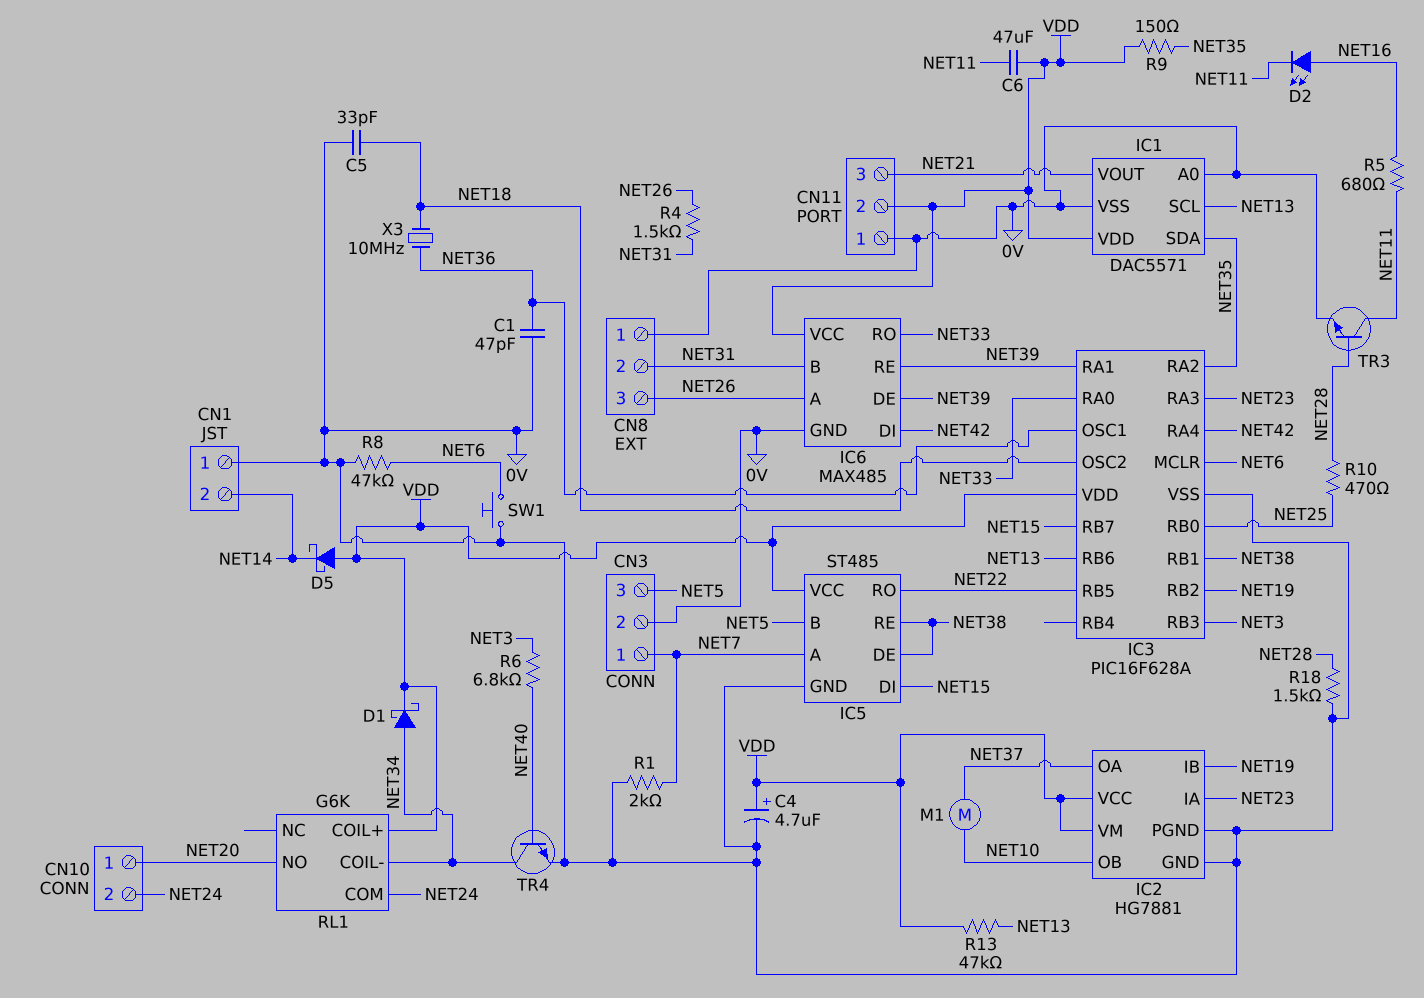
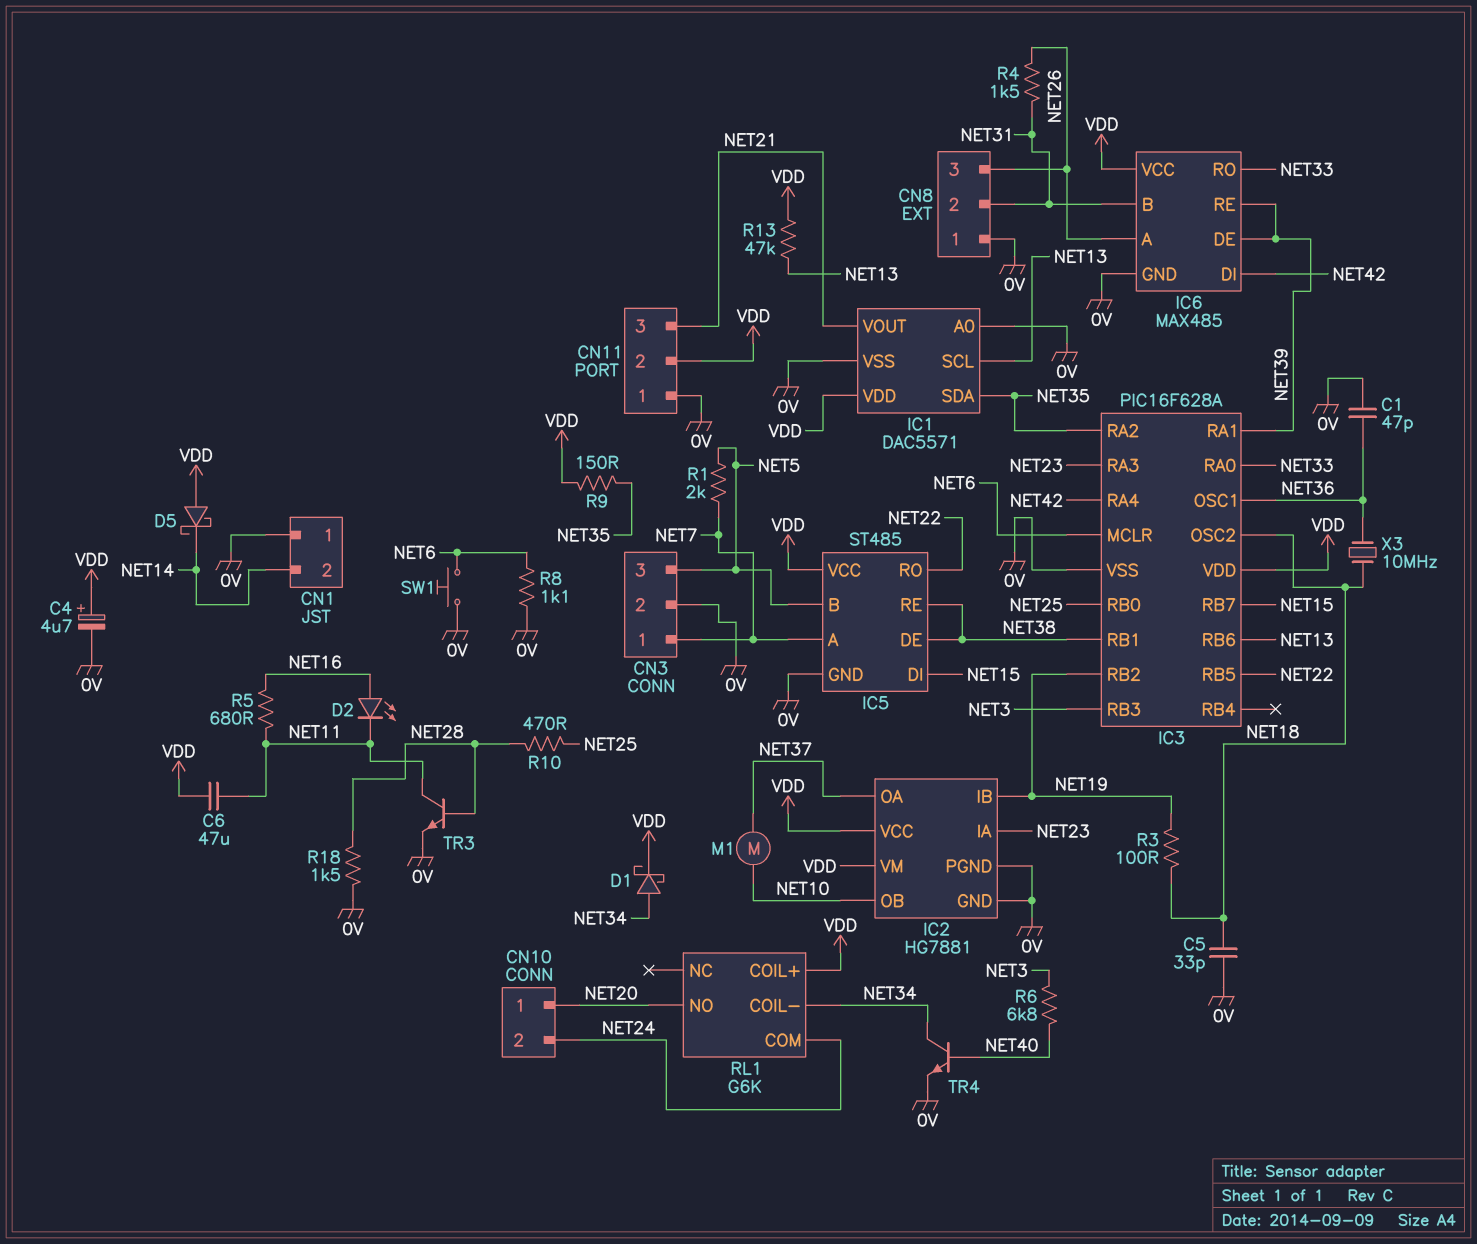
R1: 2k (0V, NET7) -> 2k (NET5, NET7)
R3: none -> 100 (NET18, NET19)
R8: 47k (0V, NET6) -> 1.1k (0V, NET6)

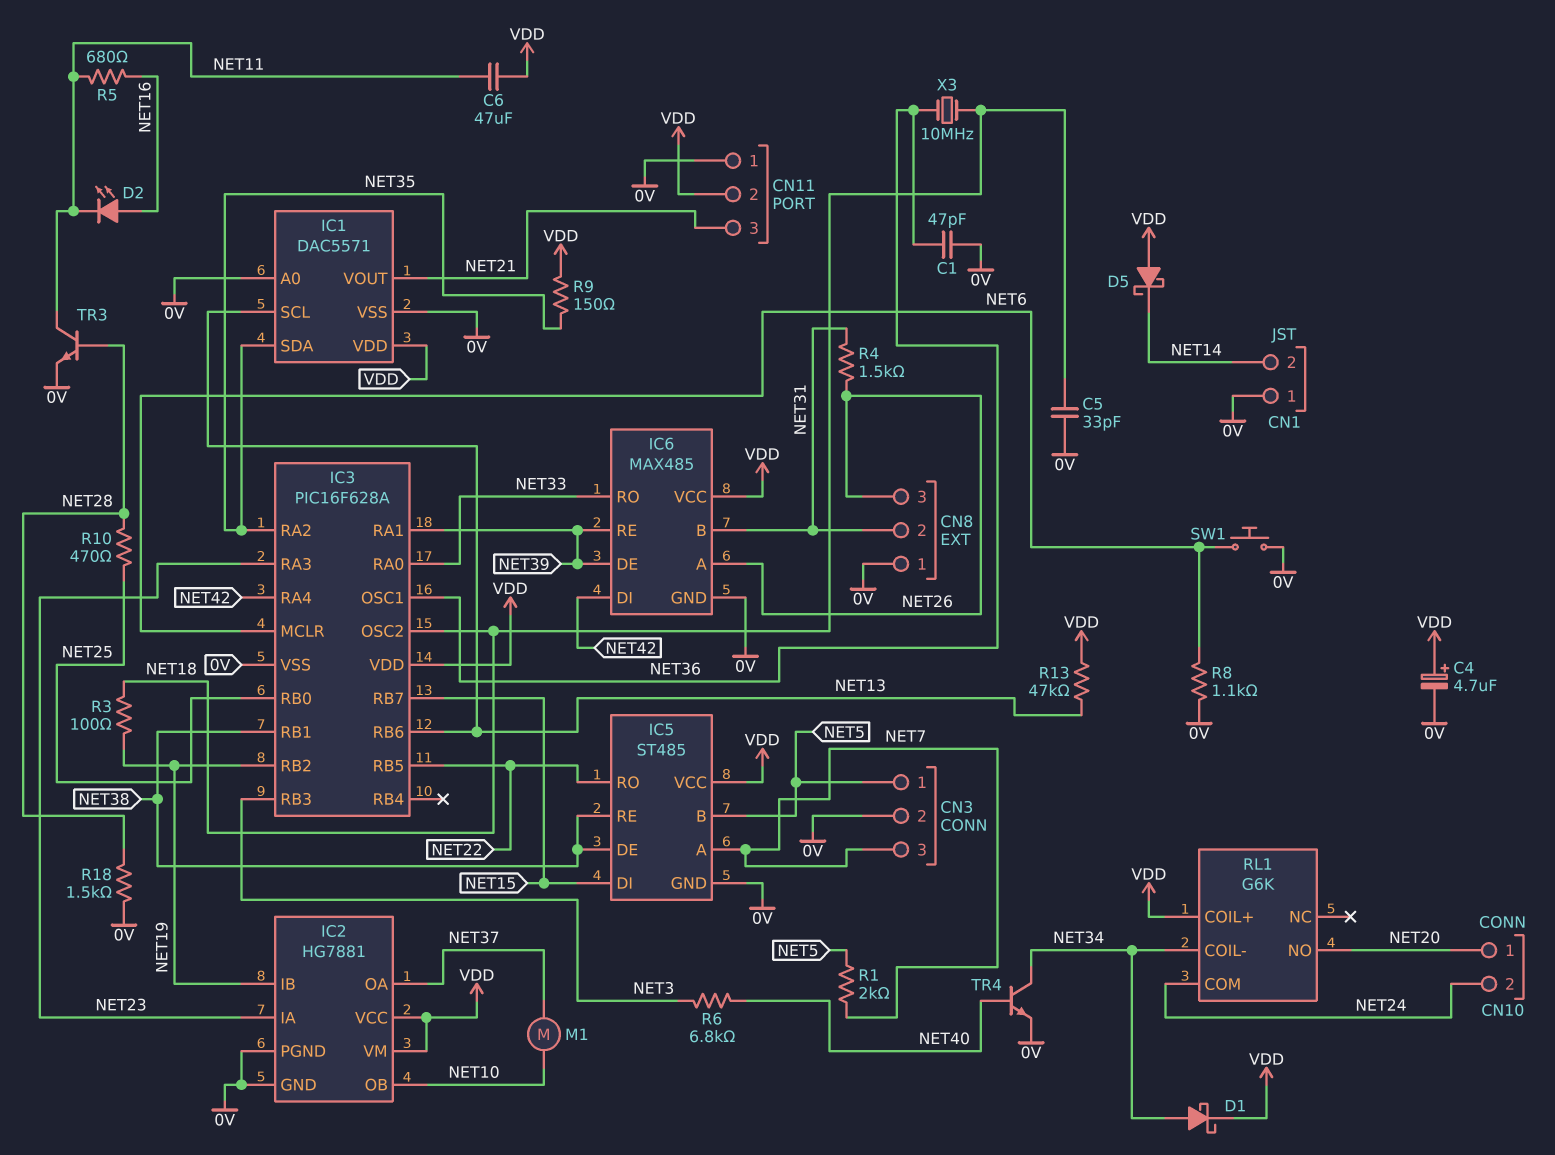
CN3 pin 1: NET7 -> NET5
CN3 pin 3: NET5 -> NET7

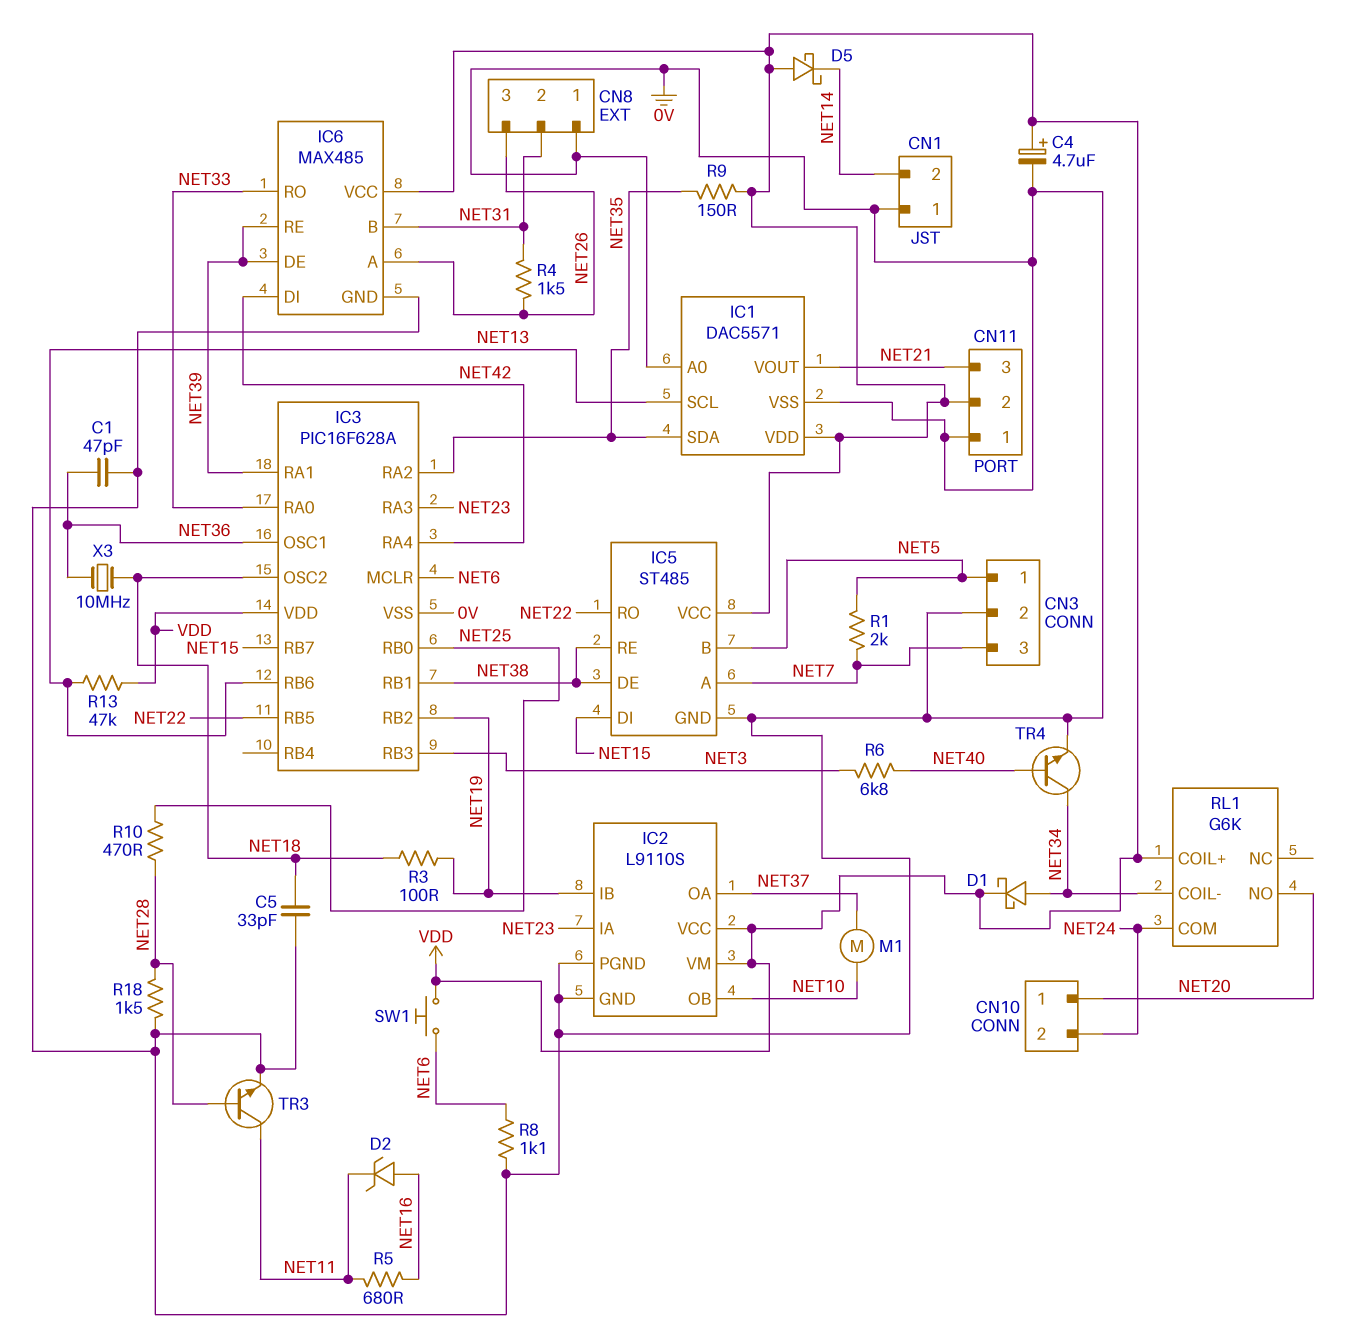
C6: 47uF (NET11, VDD) -> none
D2: LED (A NET16, K NET11) -> zener (A NET16, K NET11)
IC2: HG7881 -> L9110S
SW1: button (0V, NET6) -> button (NET6, VDD)

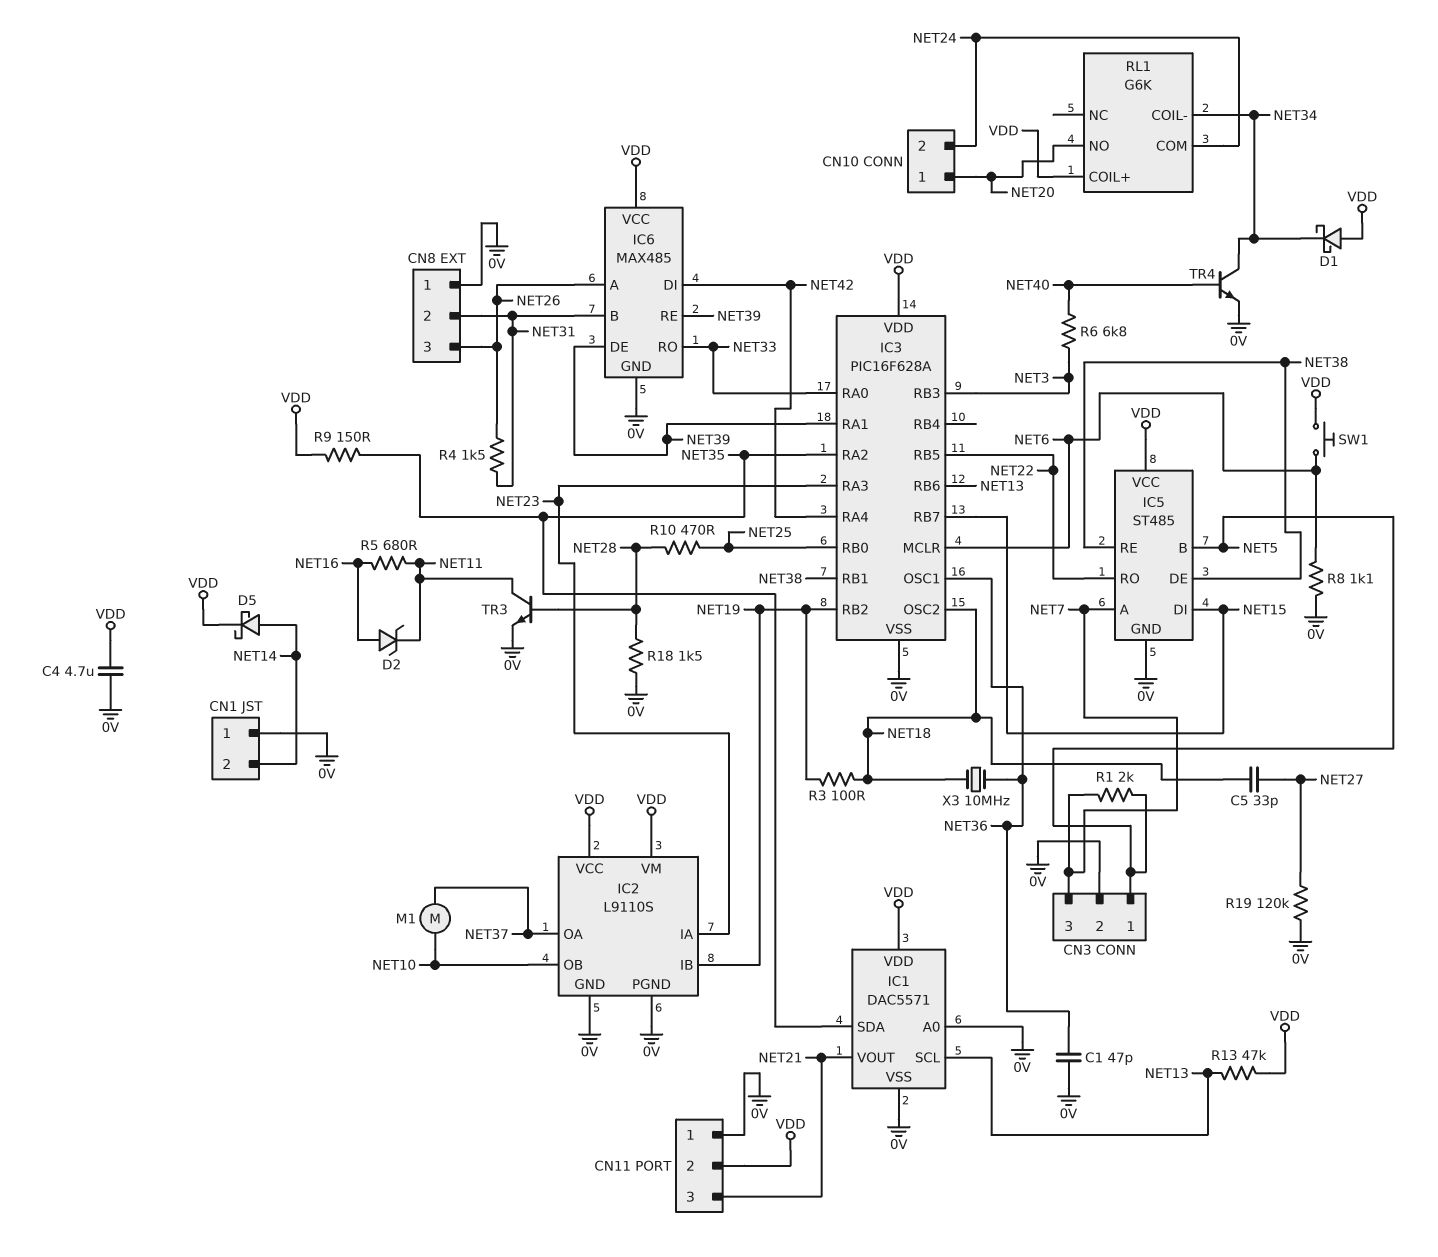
C4: 4.7uF (plus VDD, minus 0V) -> 4.7uF (0V, VDD)
C5: 33pF (0V, NET18) -> 33pF (NET18, NET27)
D1: schottky (A NET34, K VDD) -> schottky (A VDD, K NET34)
D5: schottky (A VDD, K NET14) -> schottky (A NET14, K VDD)
R19: none -> 120k (0V, NET27)

